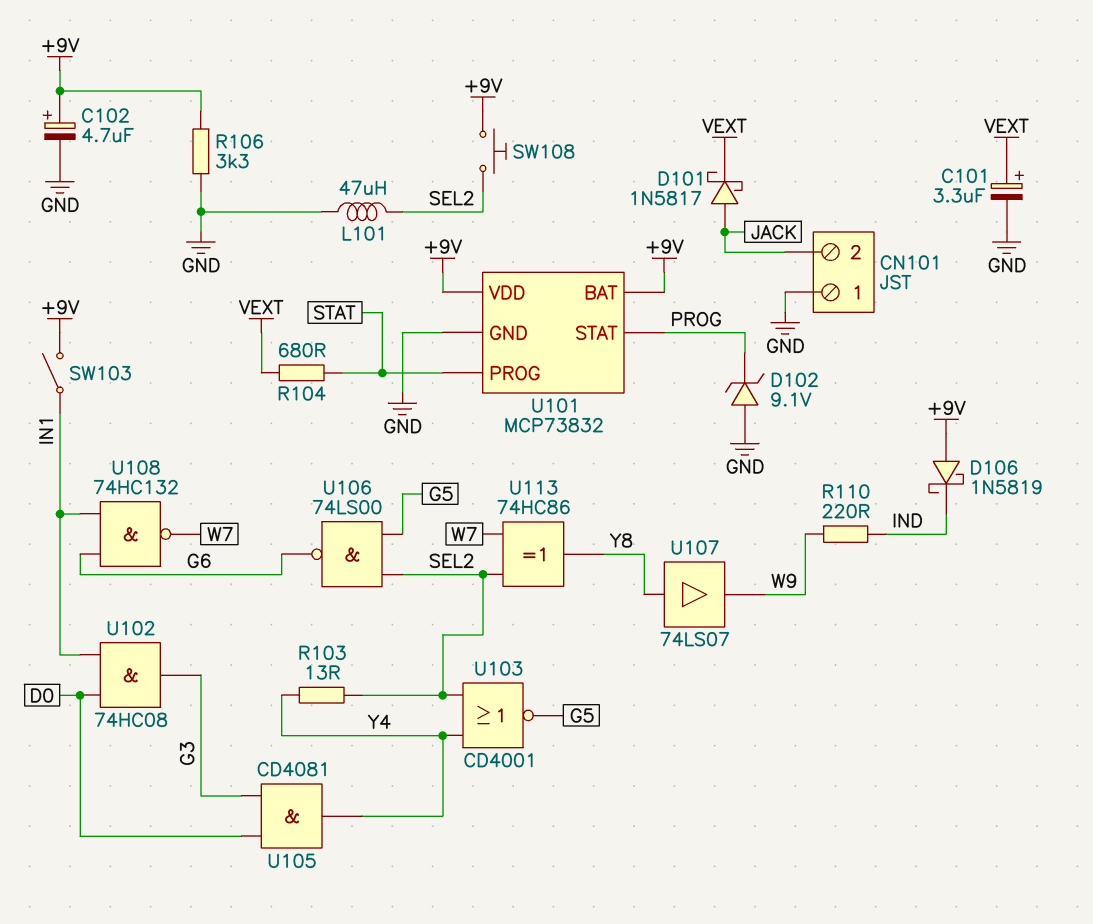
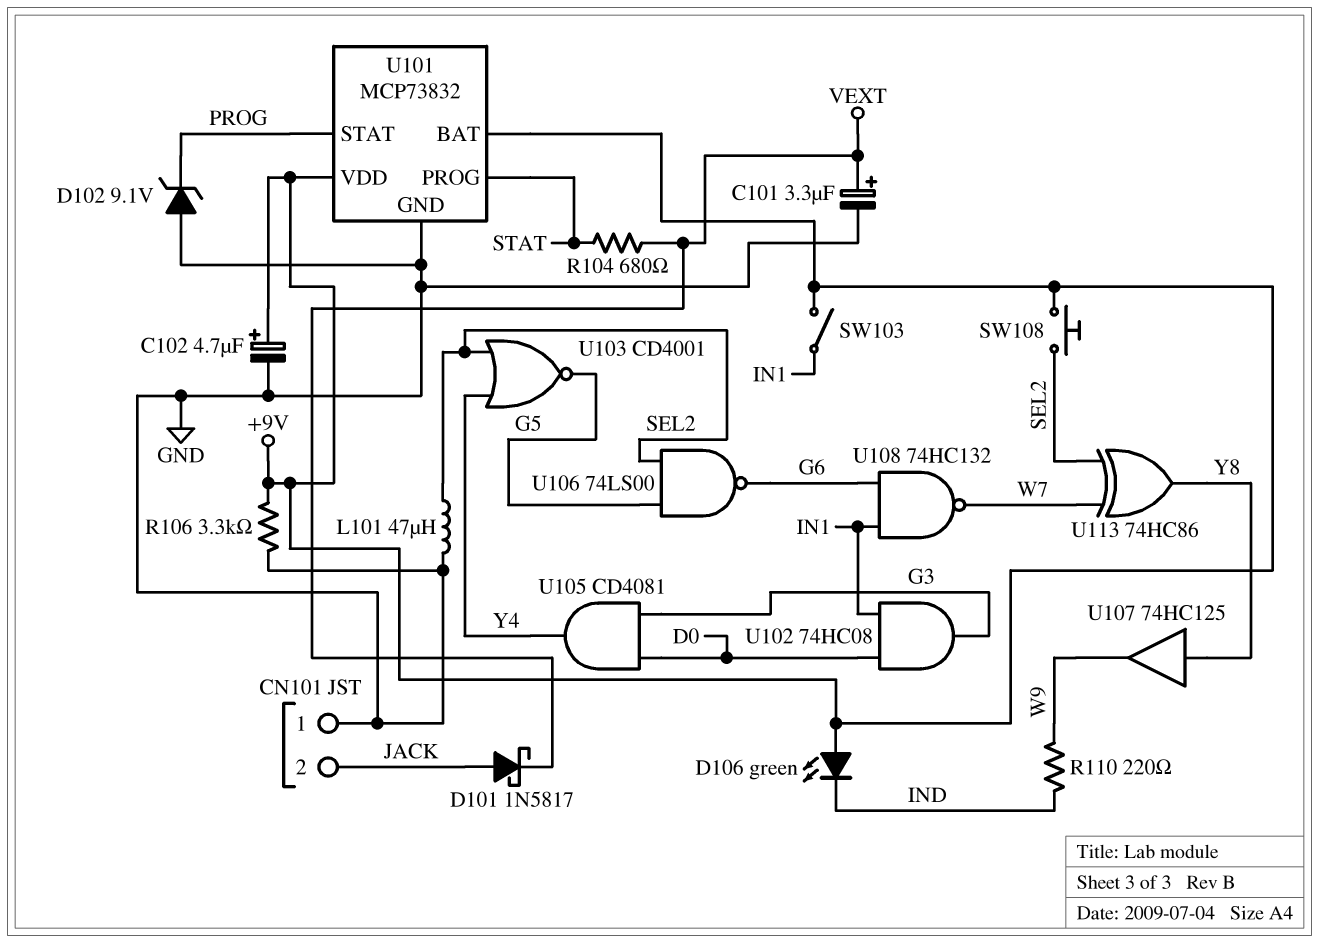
D106: schottky 1N5819 (A +9V, K IND) -> LED green (A +9V, K IND)
R103: 13 (SEL2, Y4) -> none
U107: buffer 74LS07 (in Y8, out W9) -> buffer 74HC125 (in Y8, out W9)

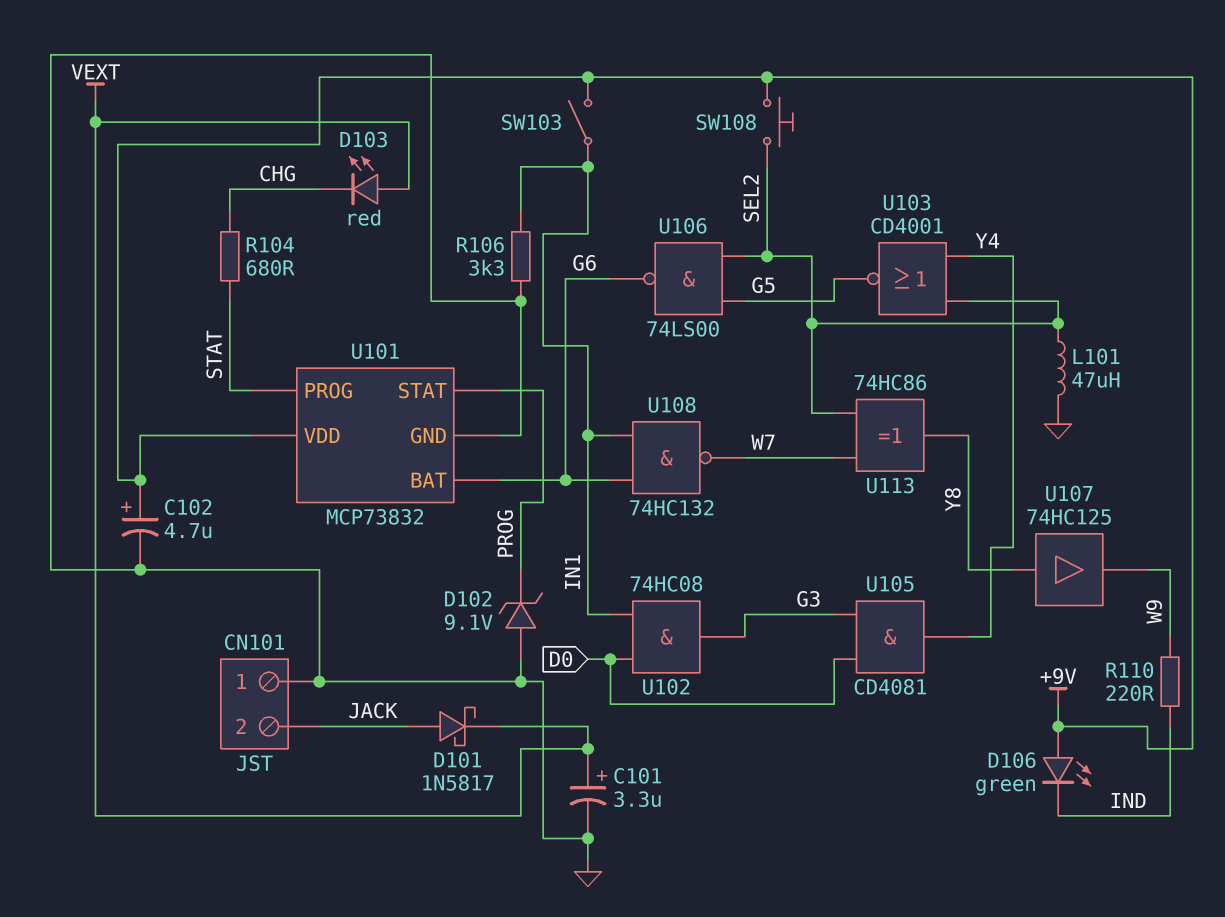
D103: none -> LED red (A VEXT, K CHG)
R104: 680 (STAT, VEXT) -> 680 (CHG, STAT)
R106: 3.3k (+9V, GND) -> 3.3k (GND, IN1)
U101 pin BAT: +9V -> G6

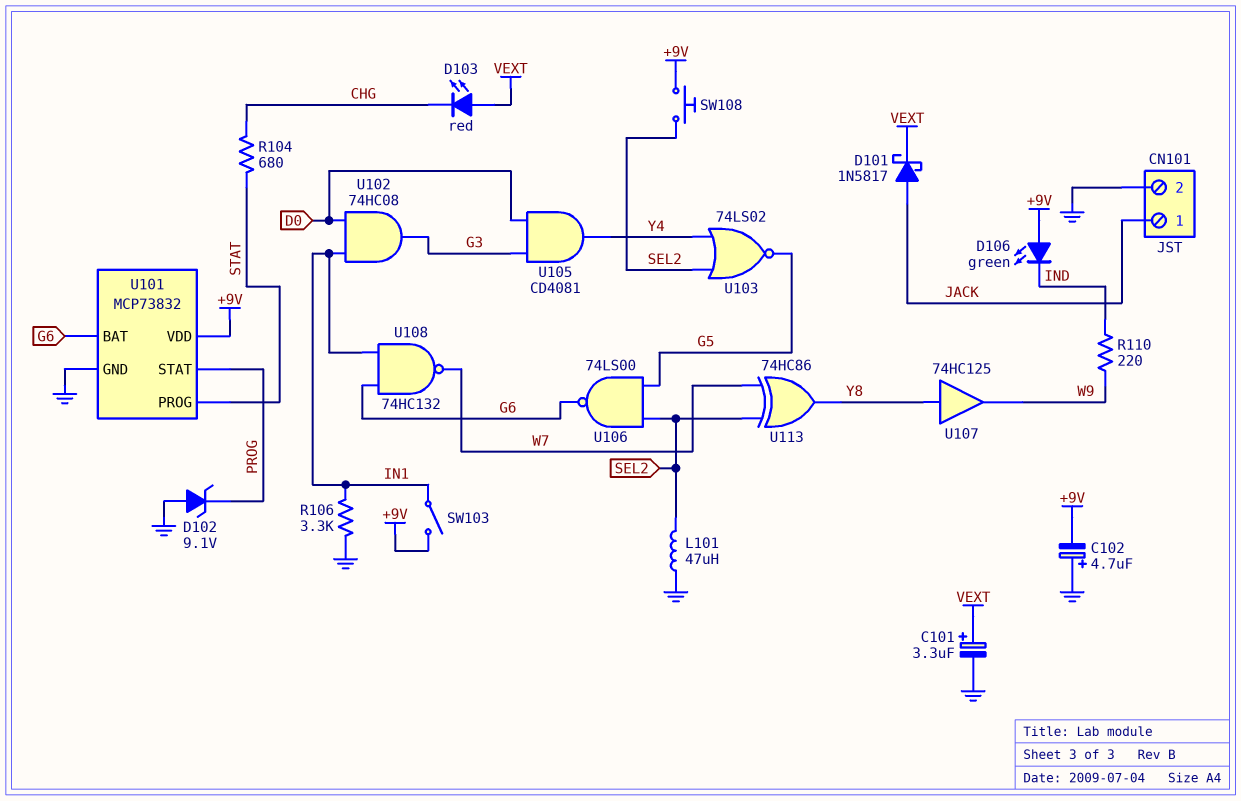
C102: 4.7uF (plus +9V, minus GND) -> 4.7uF (plus GND, minus +9V)
CN101 pin 1: GND -> JACK
CN101 pin 2: JACK -> GND
U103: NOR CD4001 (in SEL2, in Y4, out G5) -> NOR 74LS02 (in SEL2, in Y4, out G5)

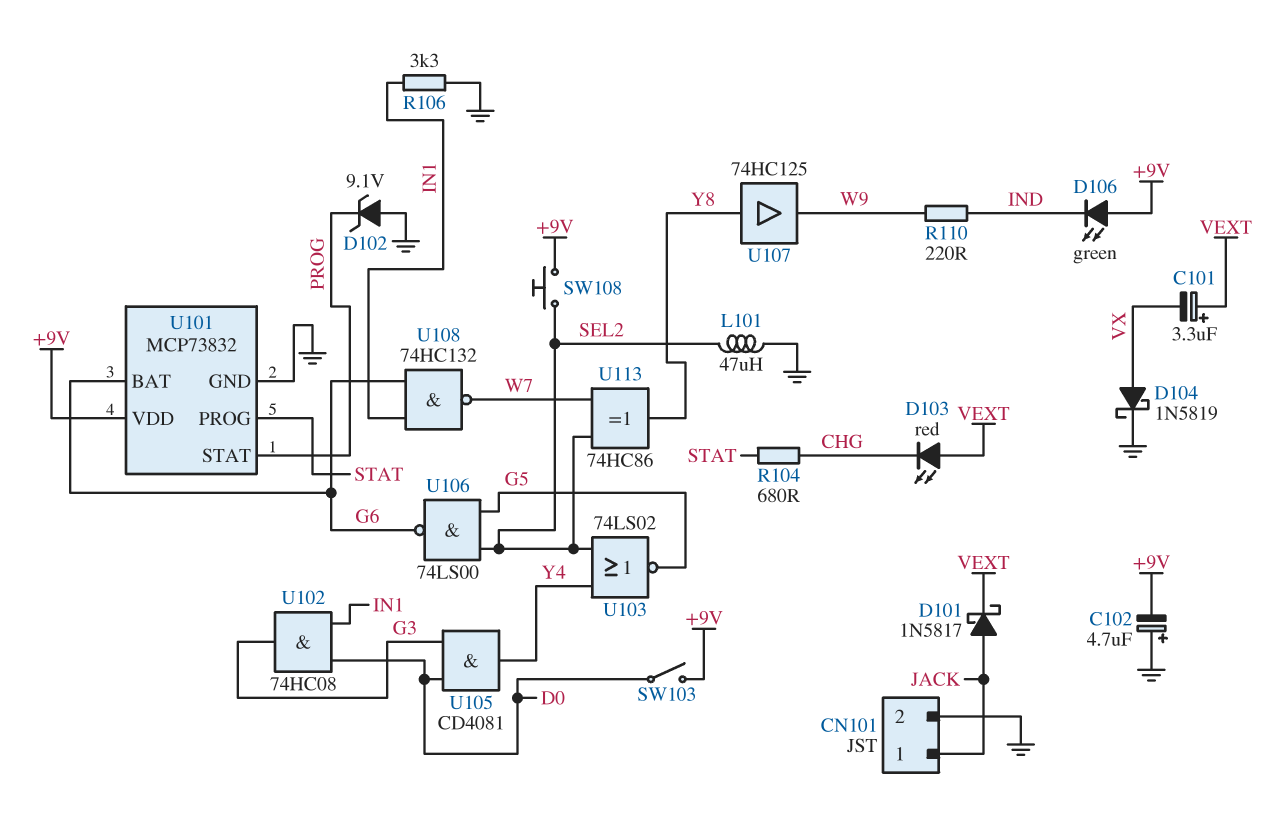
C101: 3.3uF (plus VEXT, minus GND) -> 3.3uF (plus VEXT, minus VX)
D104: none -> schottky 1N5819 (A VX, K GND)
SW103: switch (+9V, IN1) -> switch (+9V, D0)

